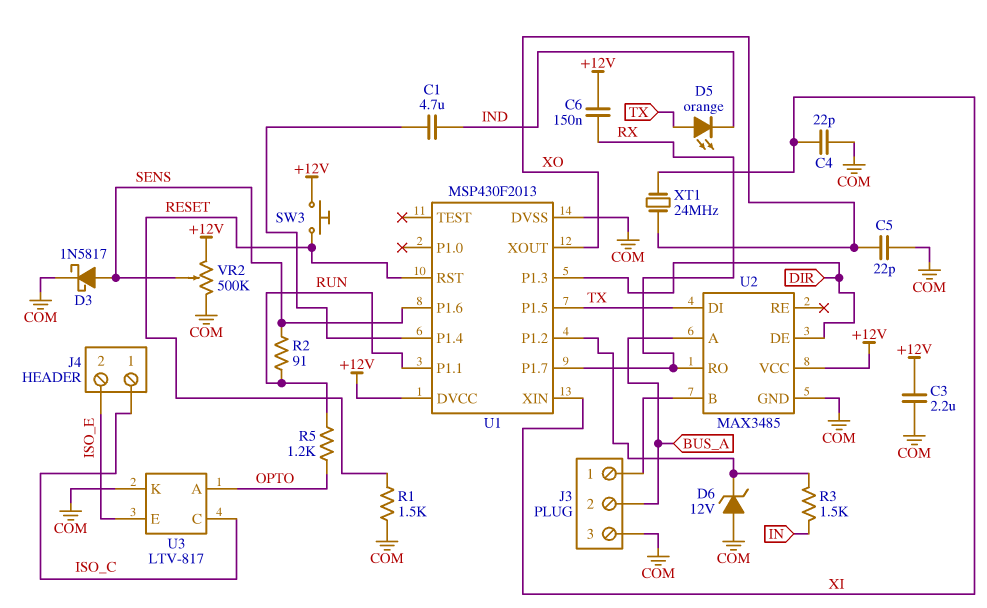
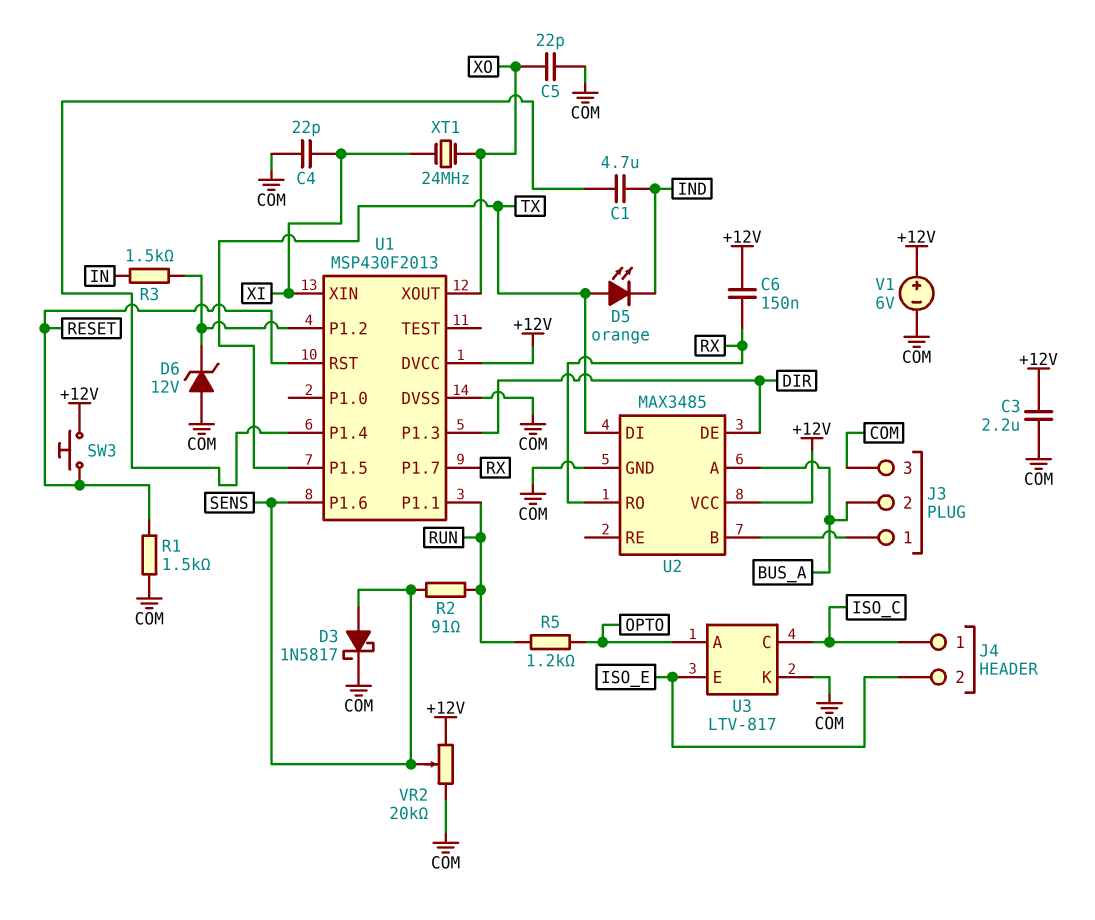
V1: none -> 6V (plus +12V, minus COM)
VR2: 500k (+12V, COM, wiper SENS) -> 20k (+12V, COM, wiper SENS)

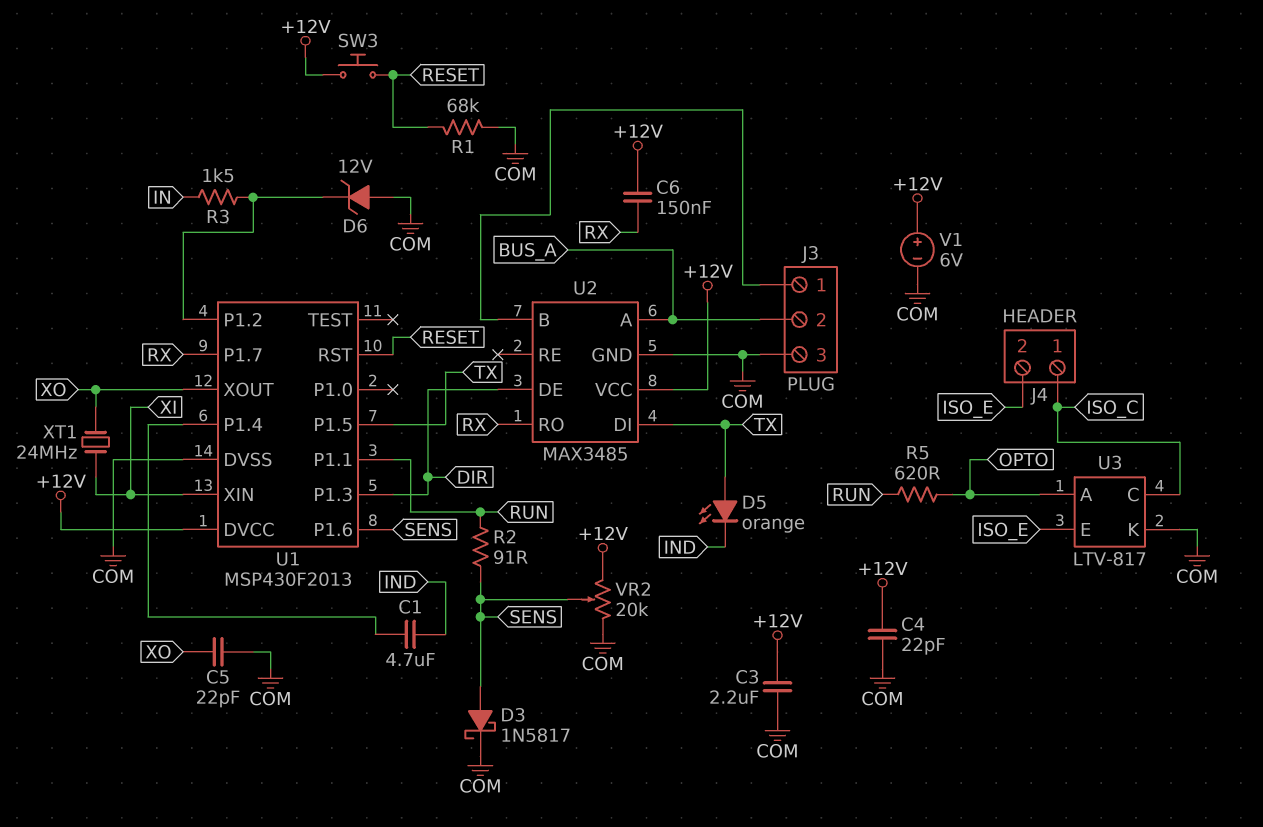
C4: 22pF (COM, XI) -> 22pF (+12V, COM)
R1: 1.5k (COM, RESET) -> 68k (COM, RESET)
R5: 1.2k (OPTO, RUN) -> 620 (OPTO, RUN)

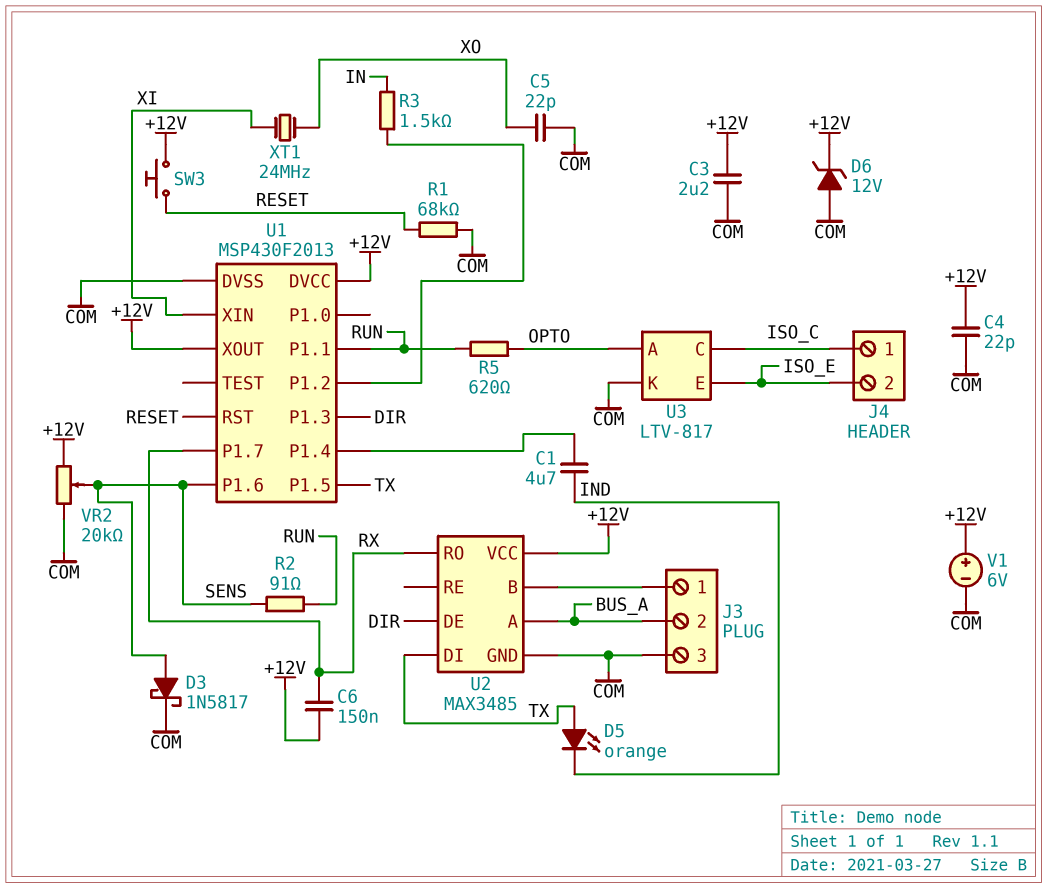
D6: zener 12V (A COM, K U1/P1.2) -> zener 12V (A COM, K +12V)
U1 pin XOUT: XO -> +12V

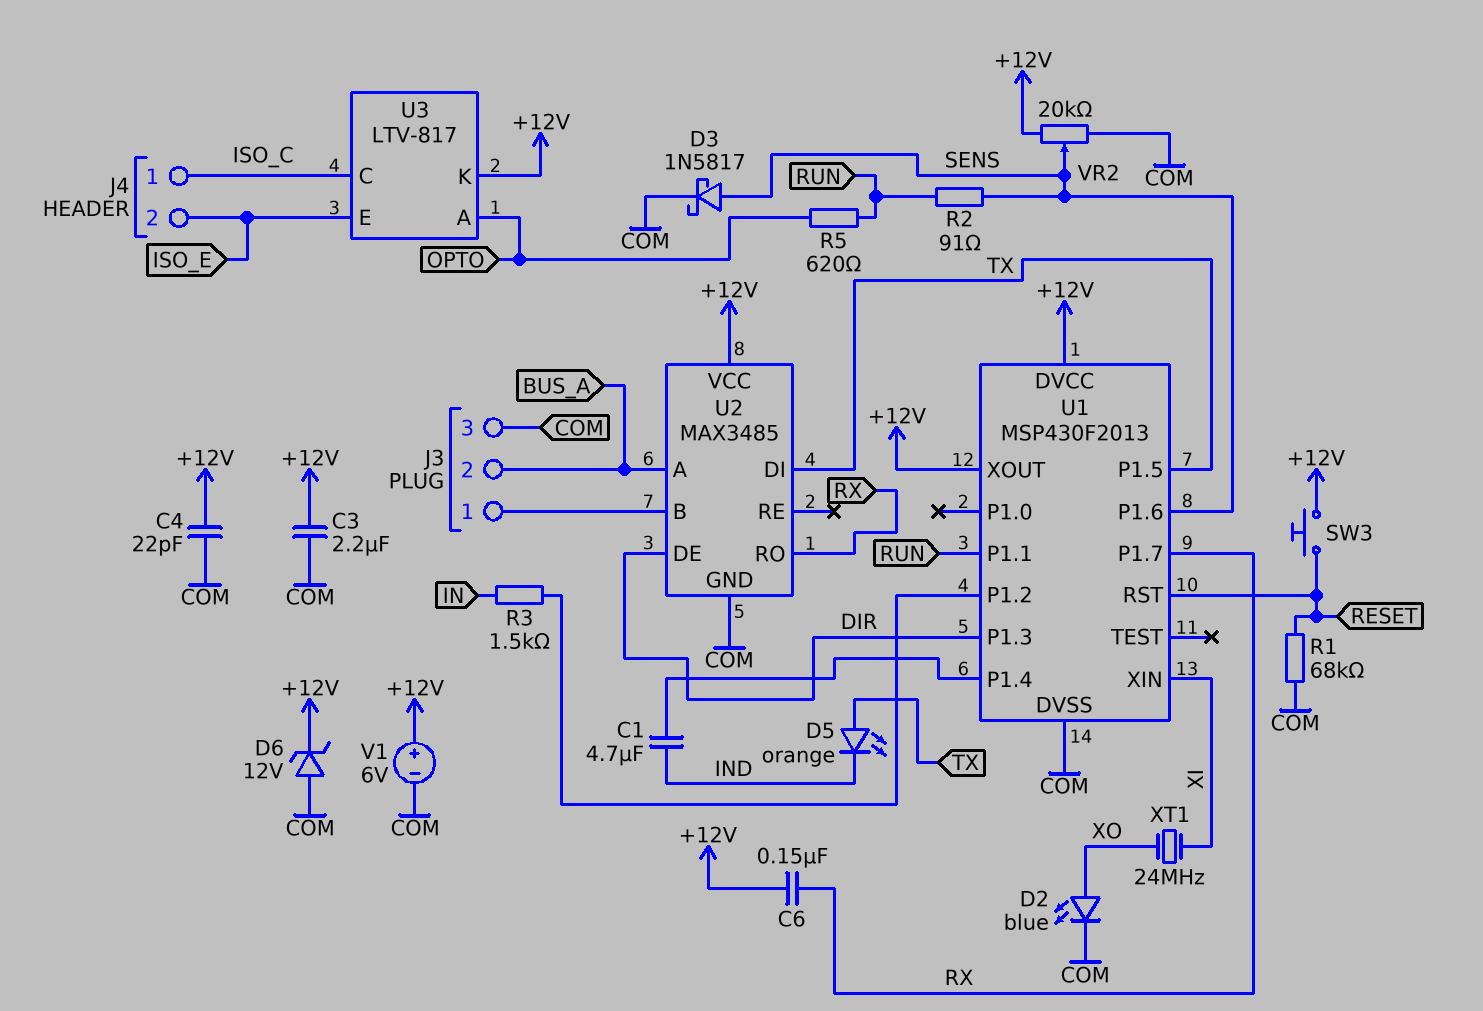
C5: 22pF (COM, XO) -> none
D2: none -> LED blue (A XO, K COM)
U3 pin K: COM -> +12V

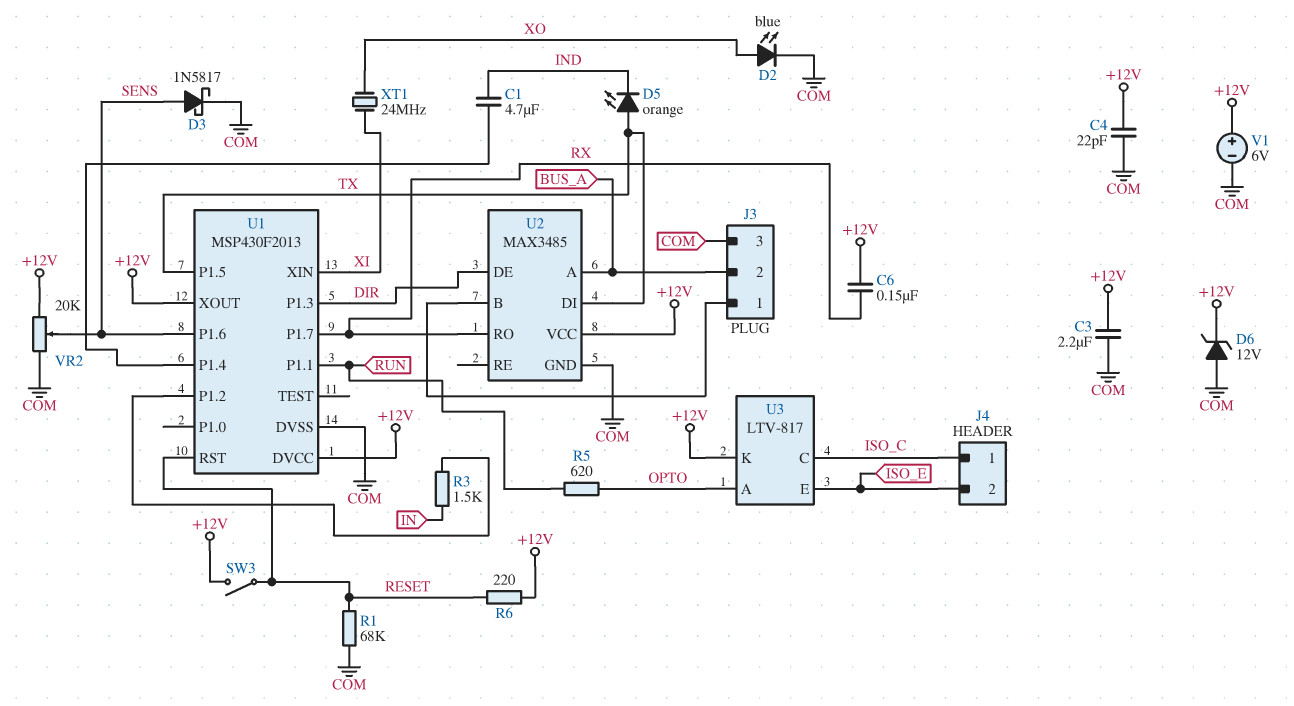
R2: 91 (RUN, SENS) -> none
R6: none -> 220 (+12V, RESET)
SW3: button (+12V, RESET) -> switch (+12V, RESET)

